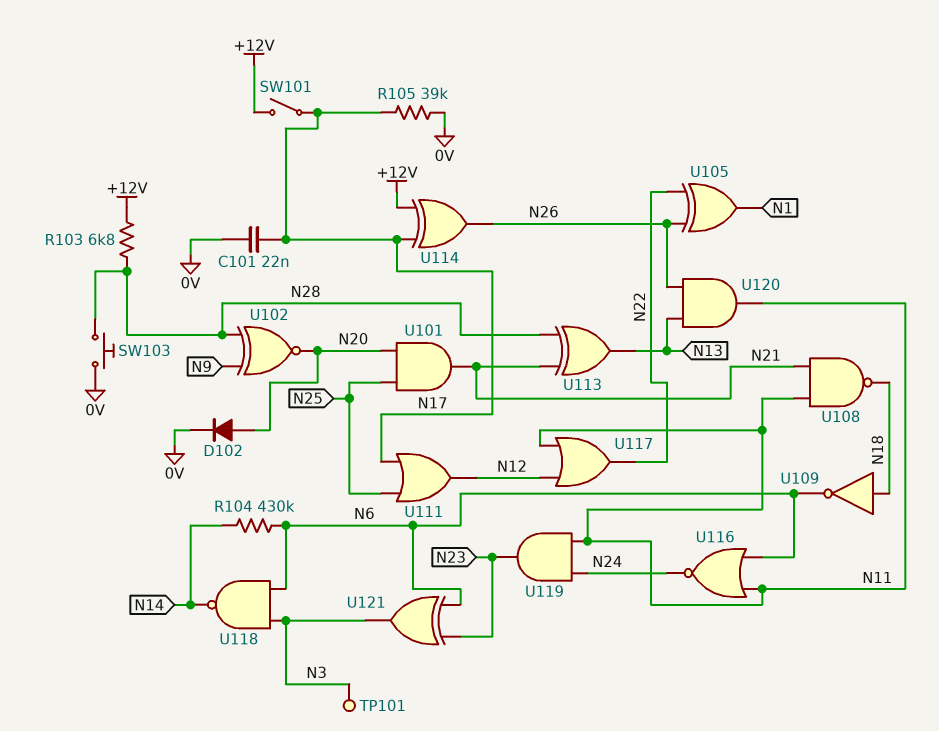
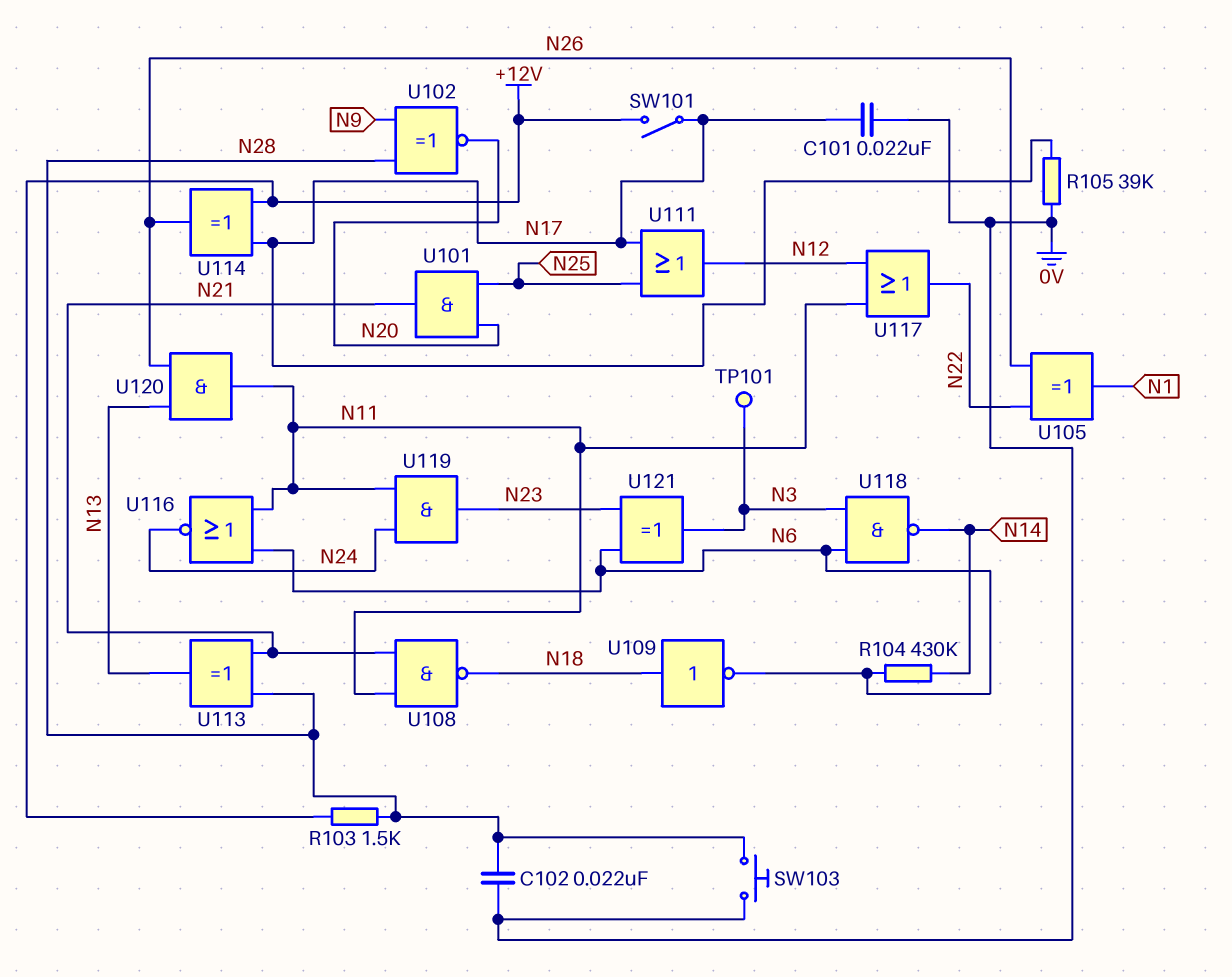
C102: none -> 22nF (0V, N28)
D102: diode (A N20, K 0V) -> none
R103: 6.8k (+12V, N28) -> 1.5k (+12V, N28)

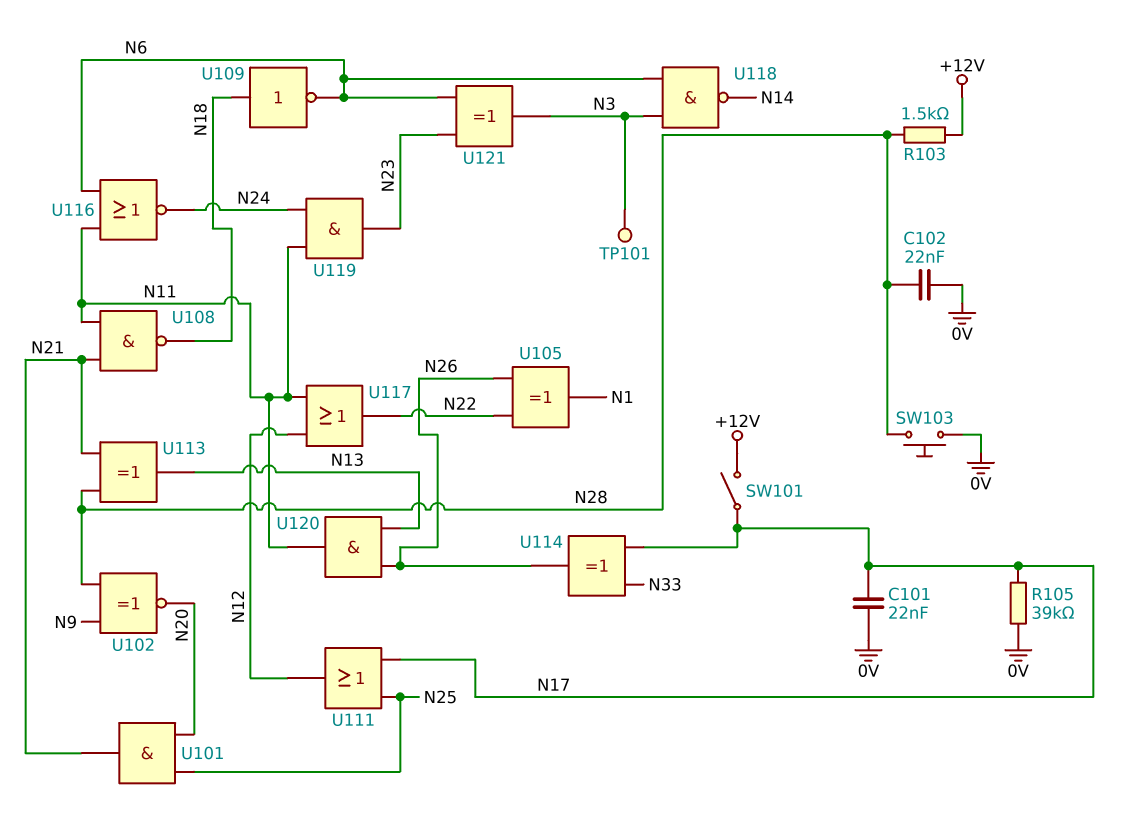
R104: 430k (N6, N14) -> none
U114: XOR (in +12V, in N17, out N26) -> XOR (in N17, in N33, out N26)

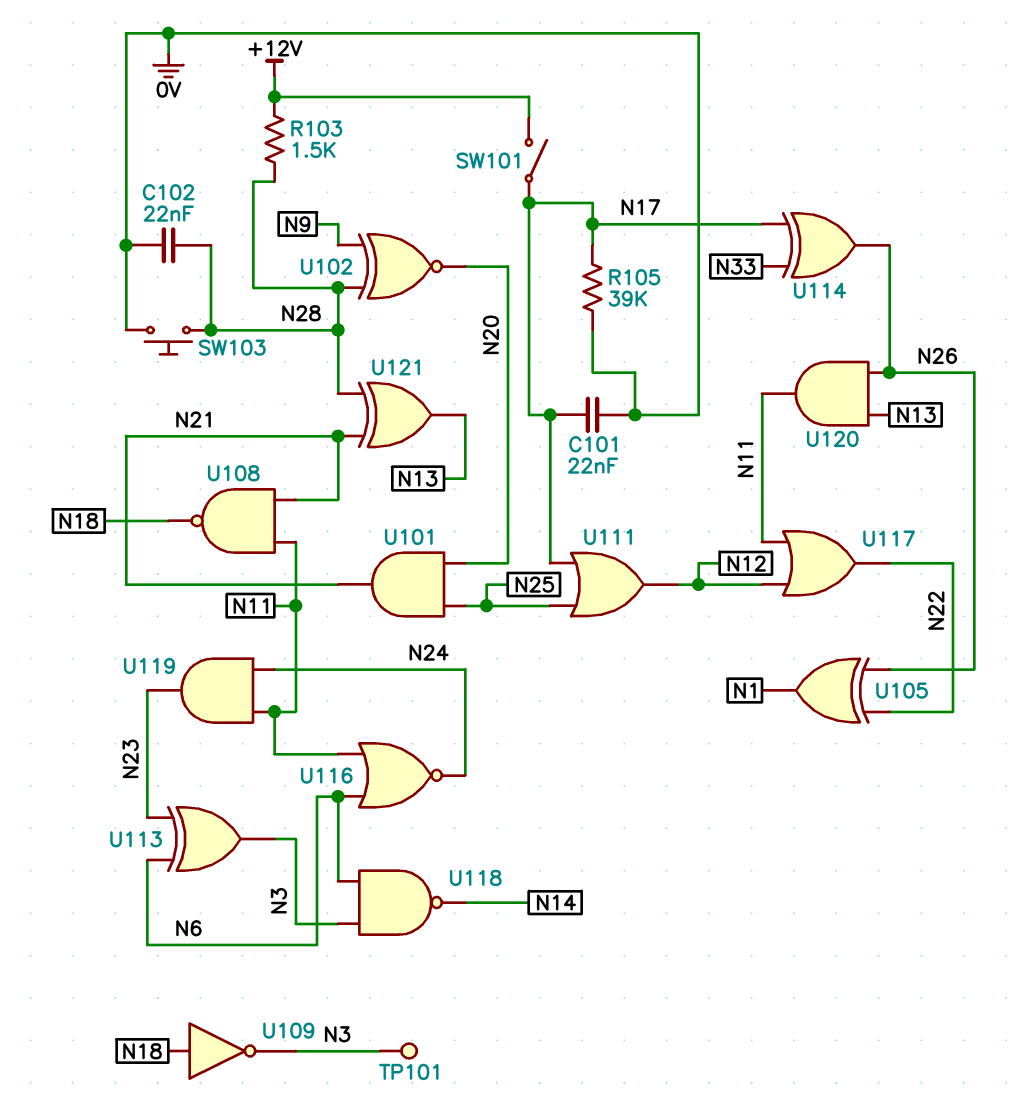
U109: NOT (in N18, out N6) -> NOT (in N18, out N3)
U113: XOR (in N21, in N28, out N13) -> XOR (in N6, in N23, out N3)
U121: XOR (in N6, in N23, out N3) -> XOR (in N21, in N28, out N13)

